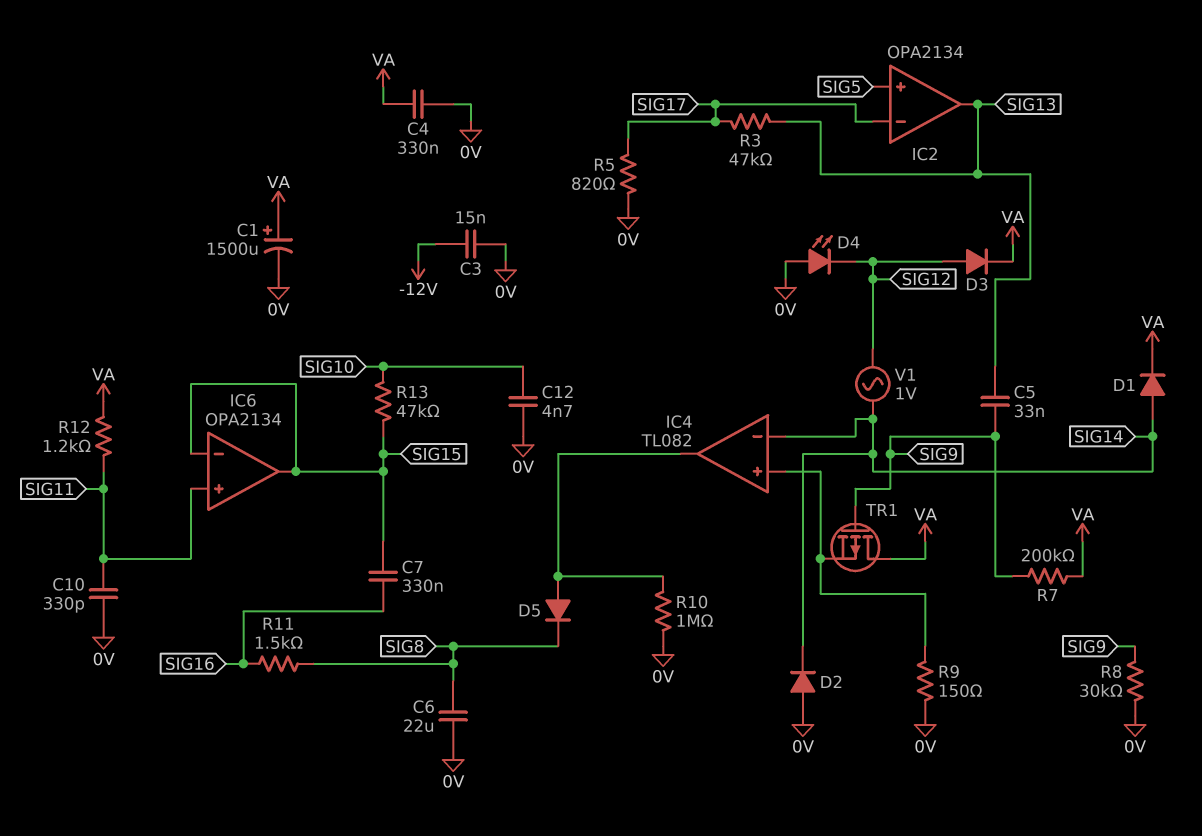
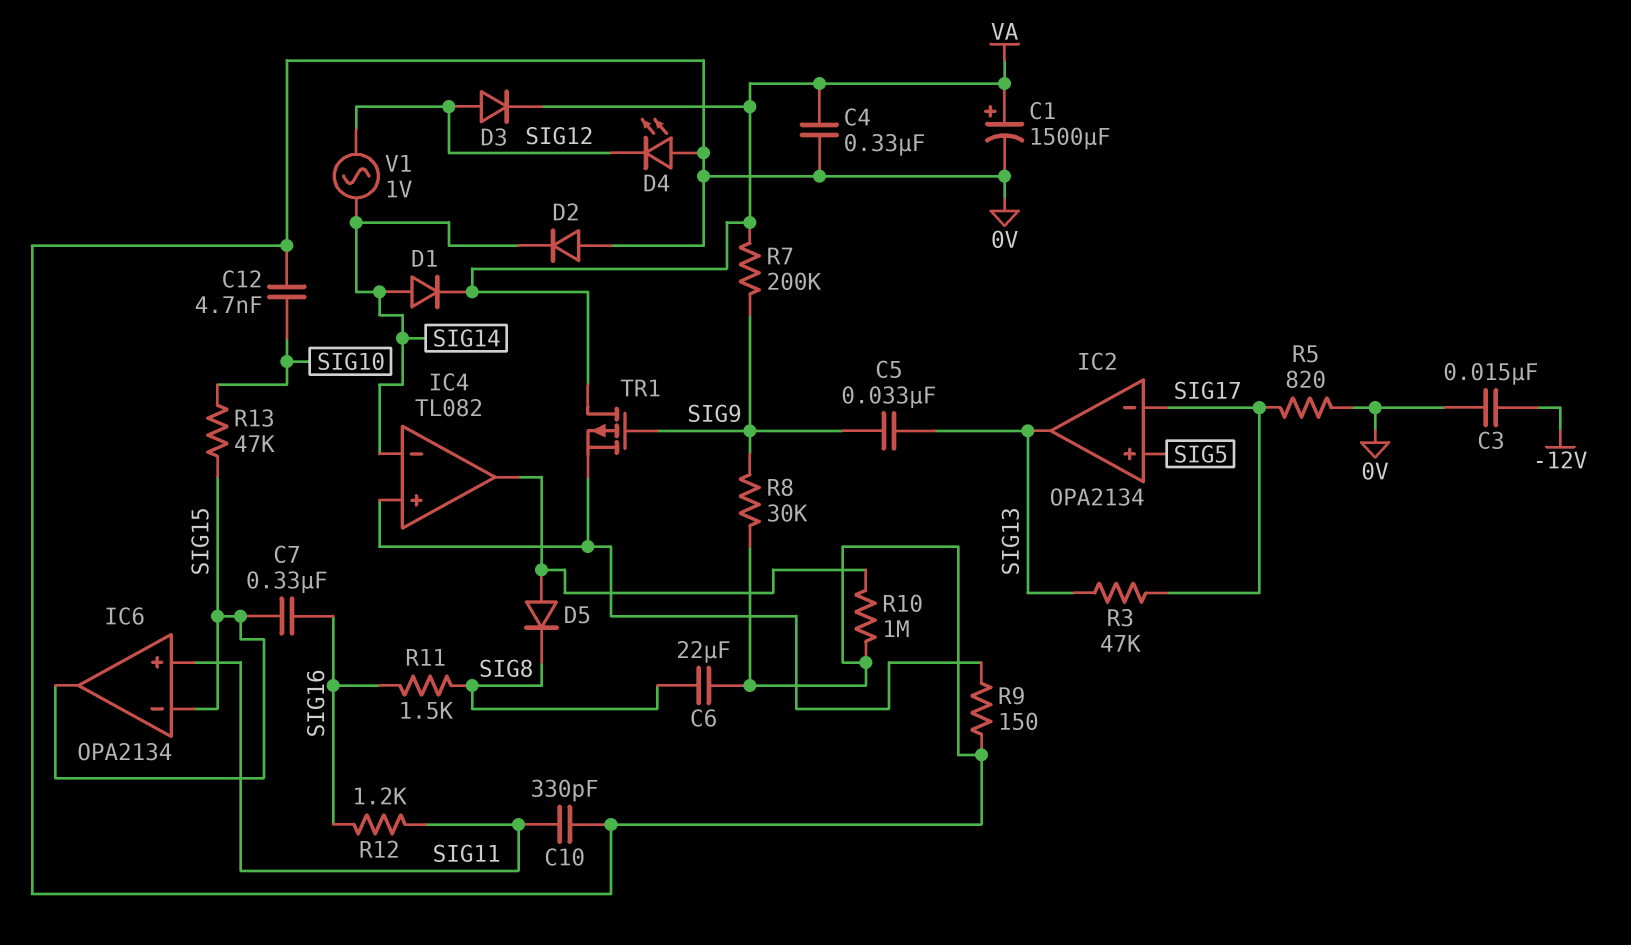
R12: 1.2k (SIG11, VA) -> 1.2k (SIG11, SIG16)

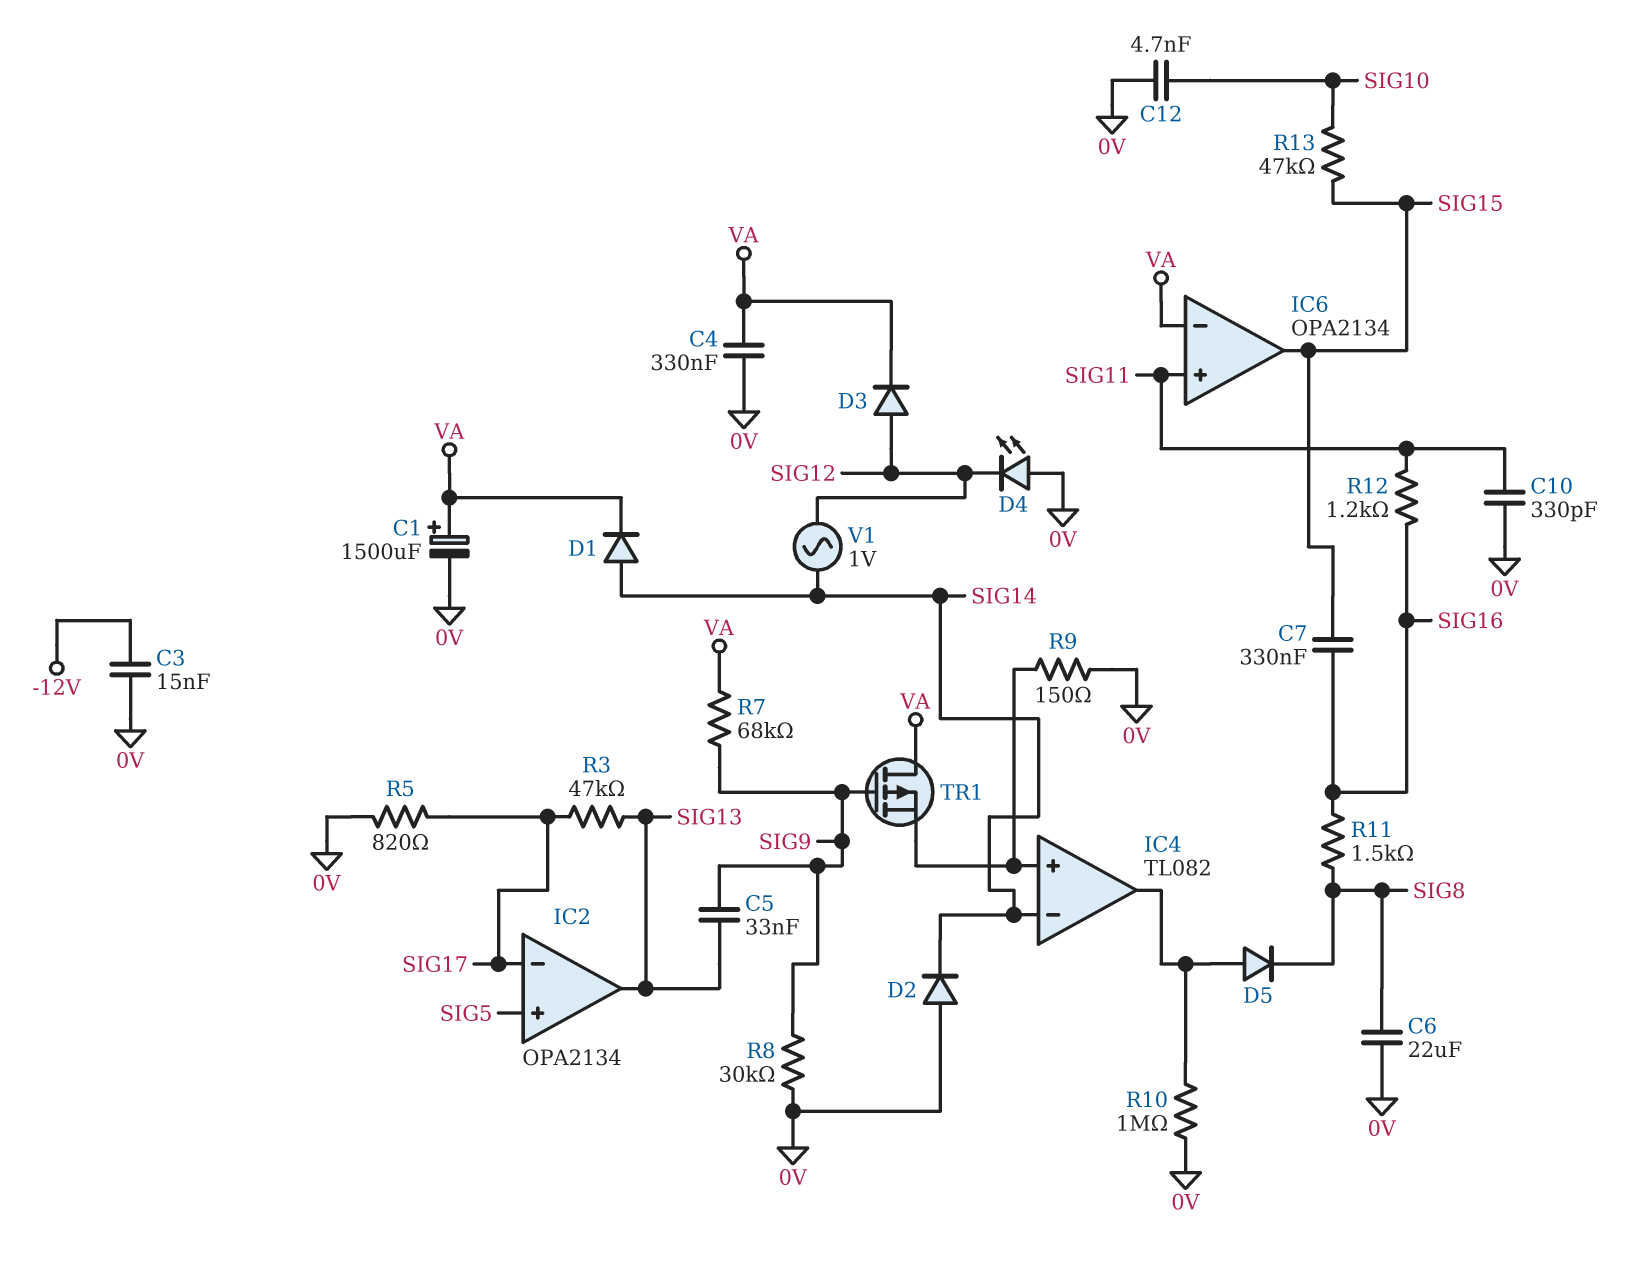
IC6 pin in-: SIG15 -> VA
R7: 200k (SIG9, VA) -> 68k (SIG9, VA)

